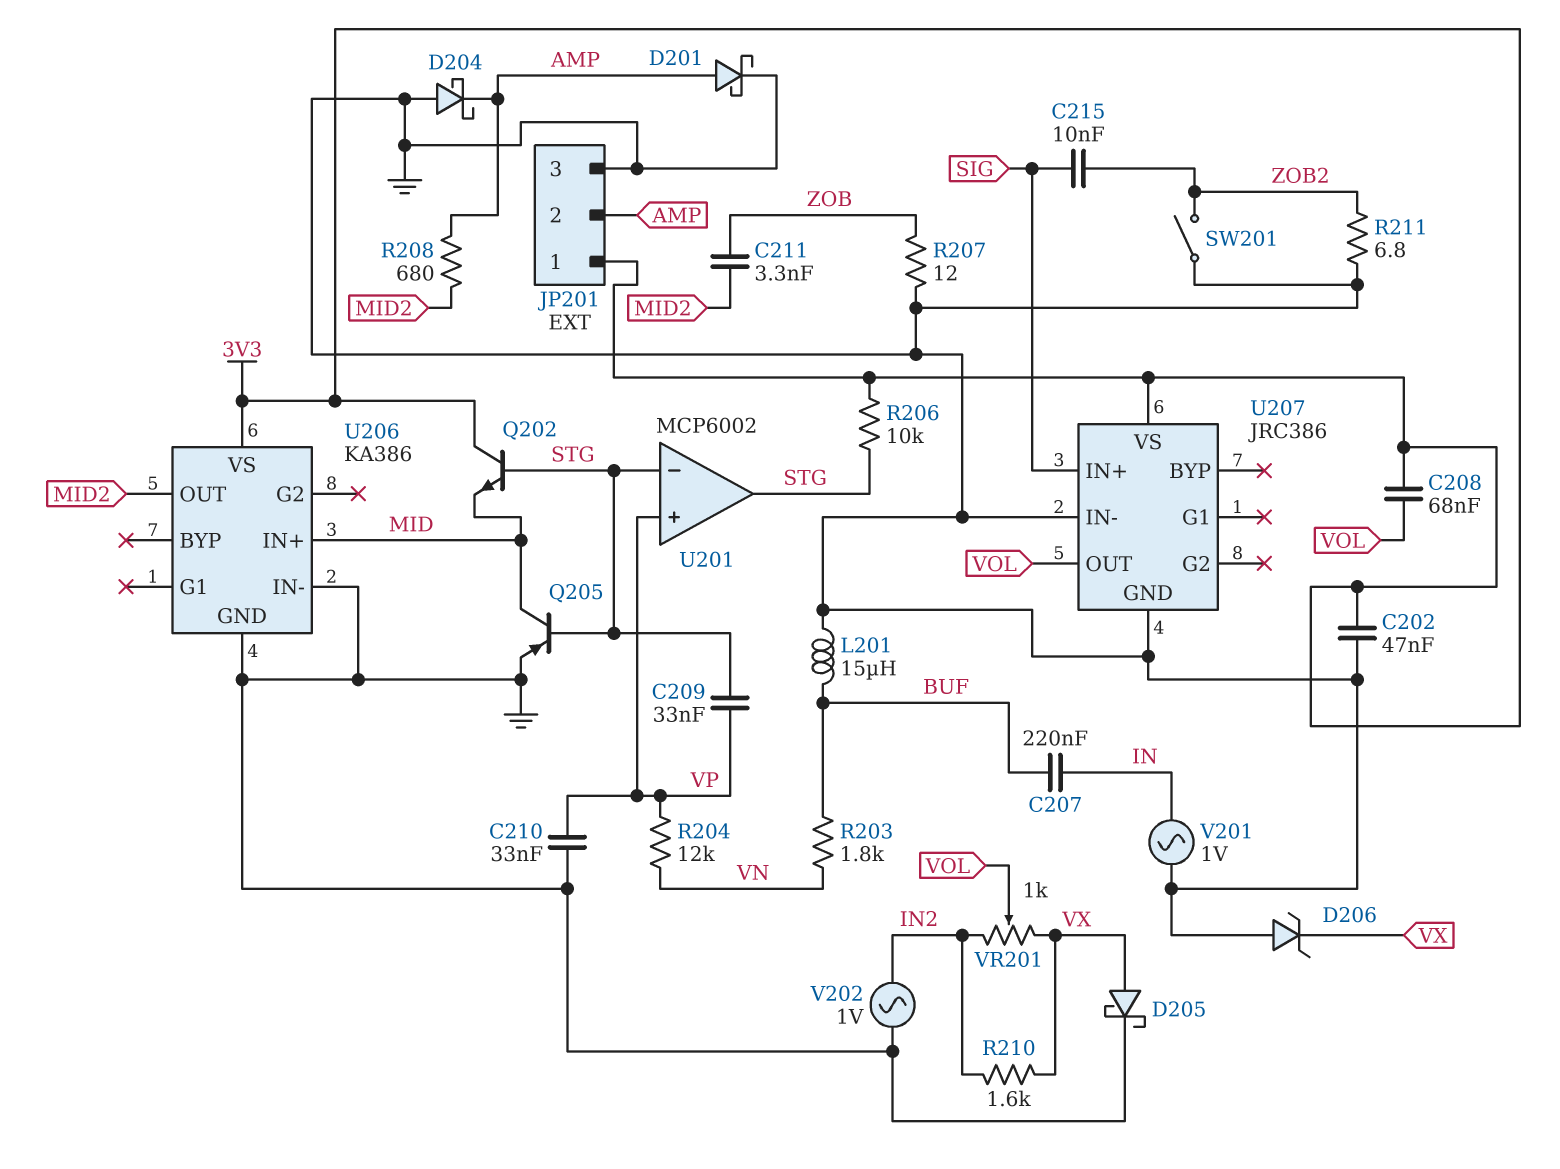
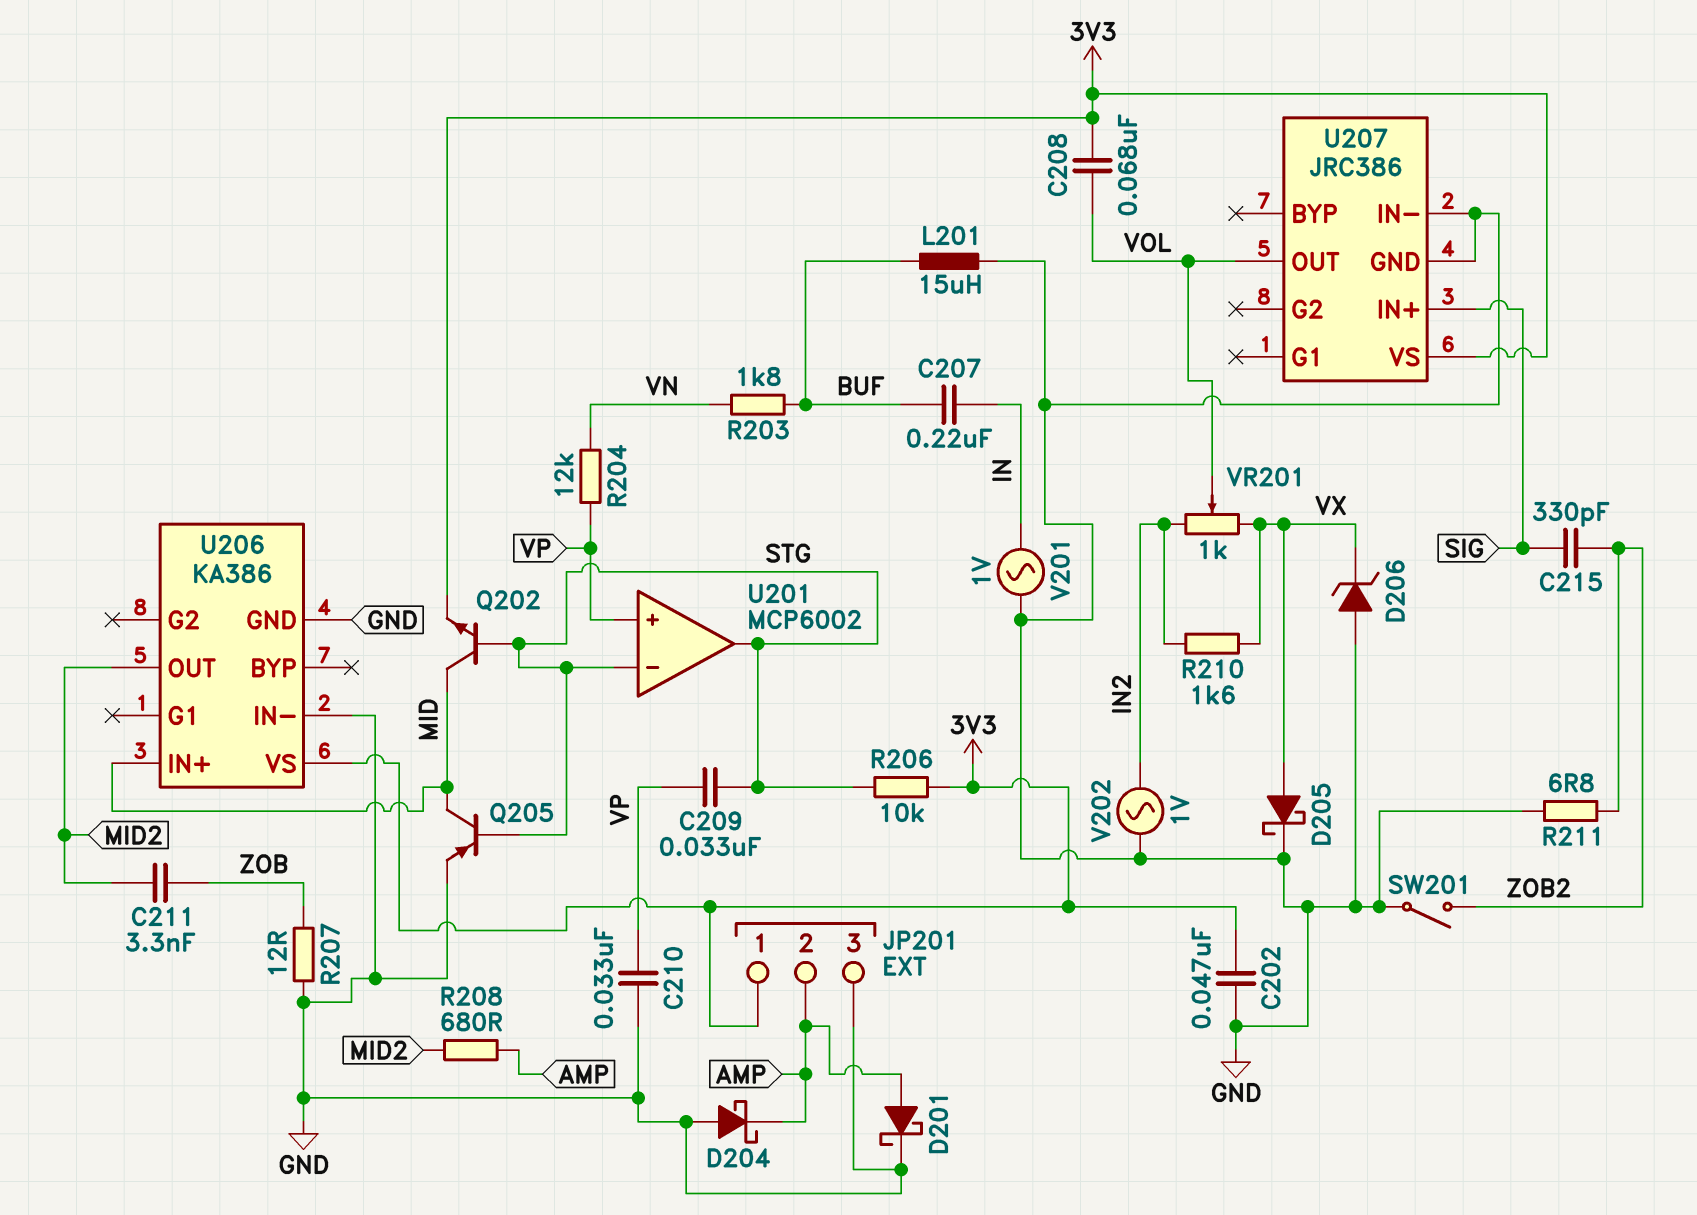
C215: 10nF (SIG, ZOB2) -> 330pF (SIG, ZOB2)
Q202: NPN (B STG, C 3V3, E MID) -> NPN (B STG, C MID, E 3V3)

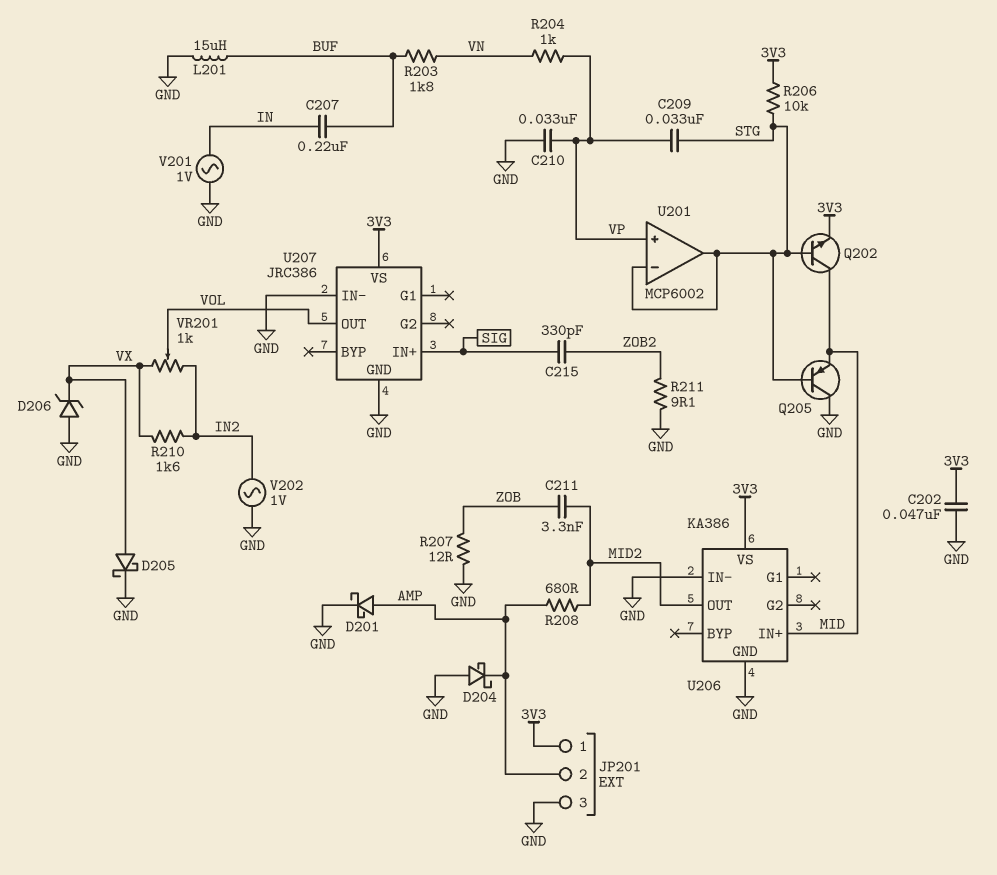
C208: 68nF (3V3, VOL) -> none
Q205: PNP (B STG, C MID, E GND) -> PNP (B STG, C GND, E MID)
R204: 12k (VN, VP) -> 1k (VN, VP)
R211: 6.8 (GND, ZOB2) -> 9.1 (GND, ZOB2)
SW201: switch (GND, ZOB2) -> none

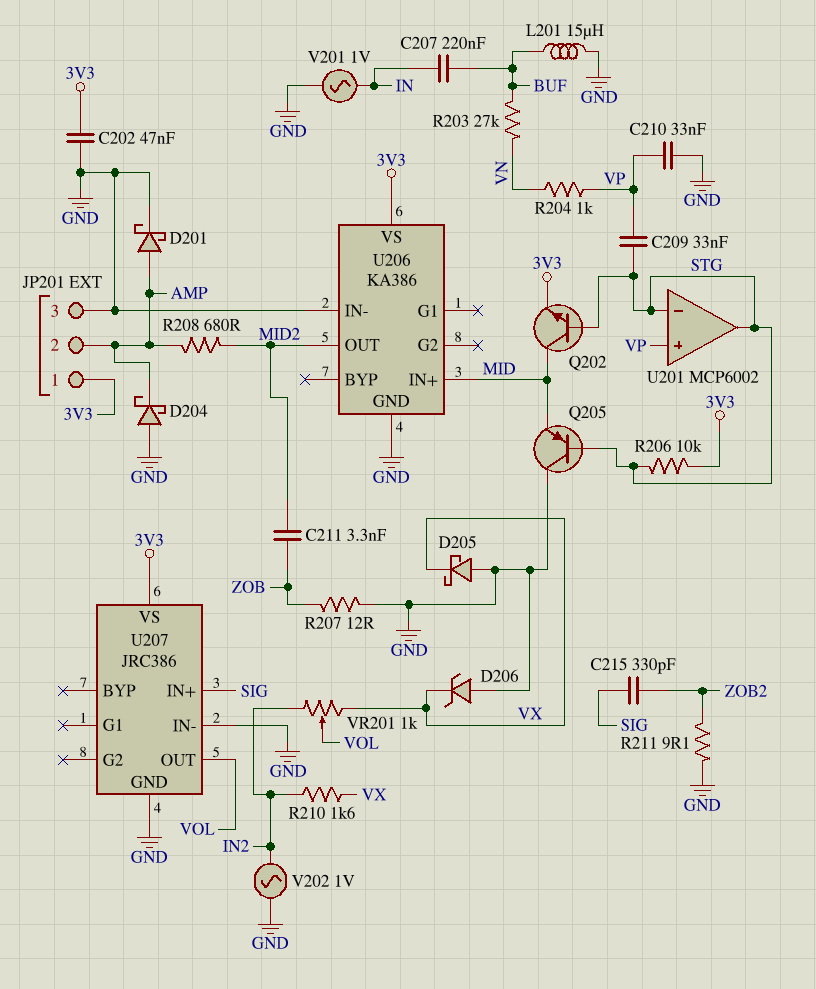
D205: schottky (A VX, K GND) -> schottky (A GND, K VX)
R203: 1.8k (BUF, VN) -> 27k (BUF, VN)

